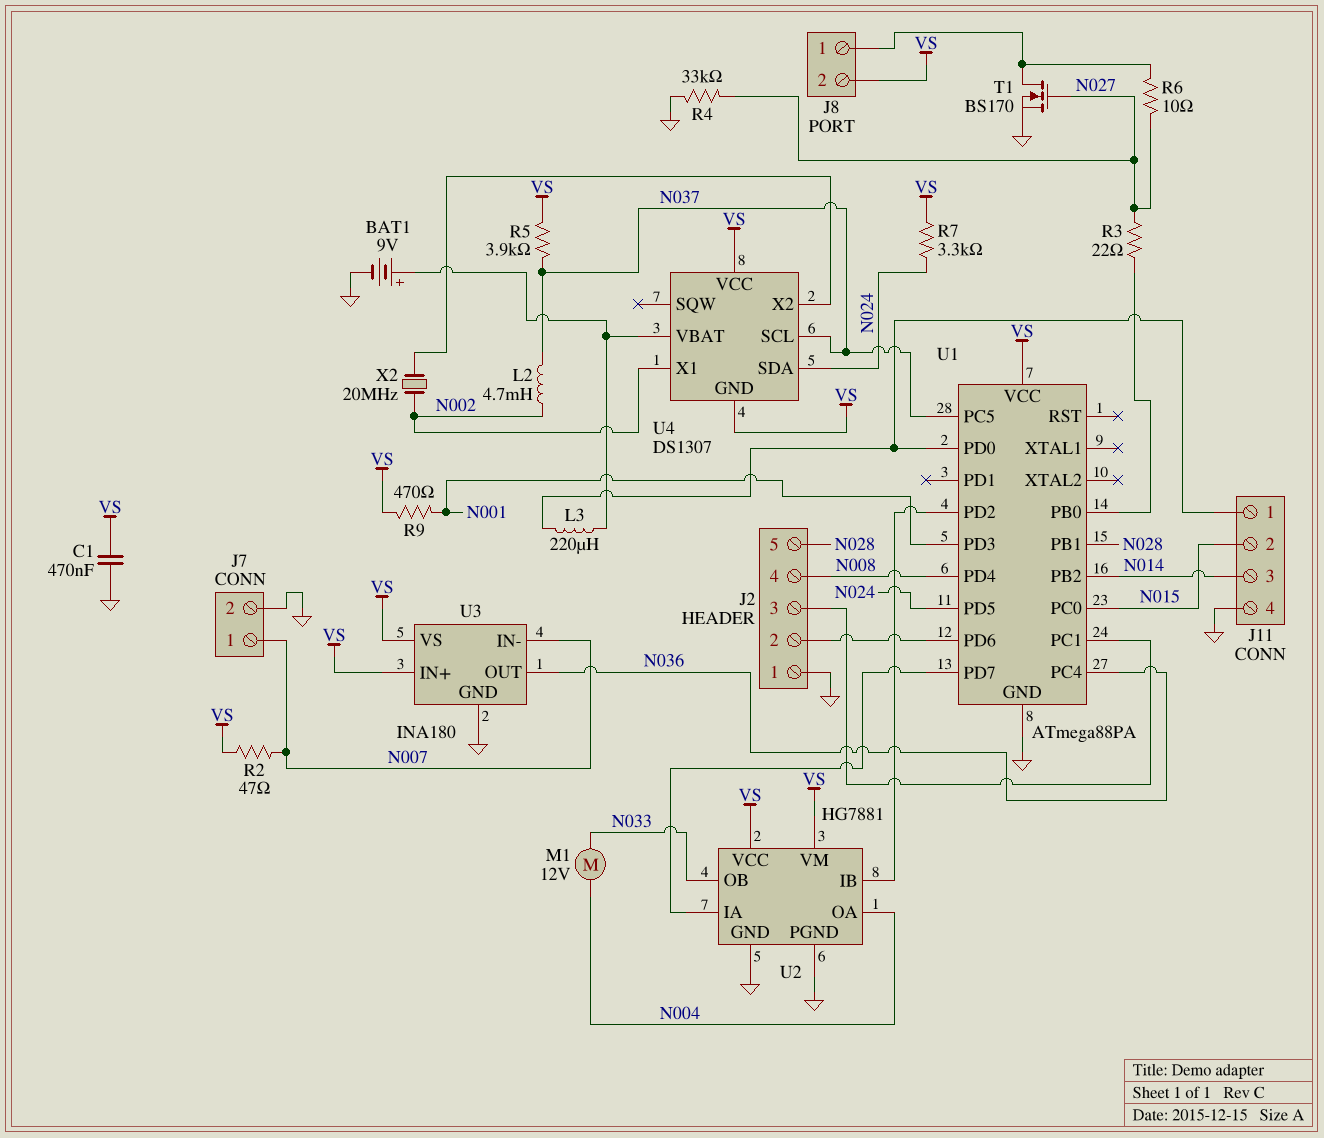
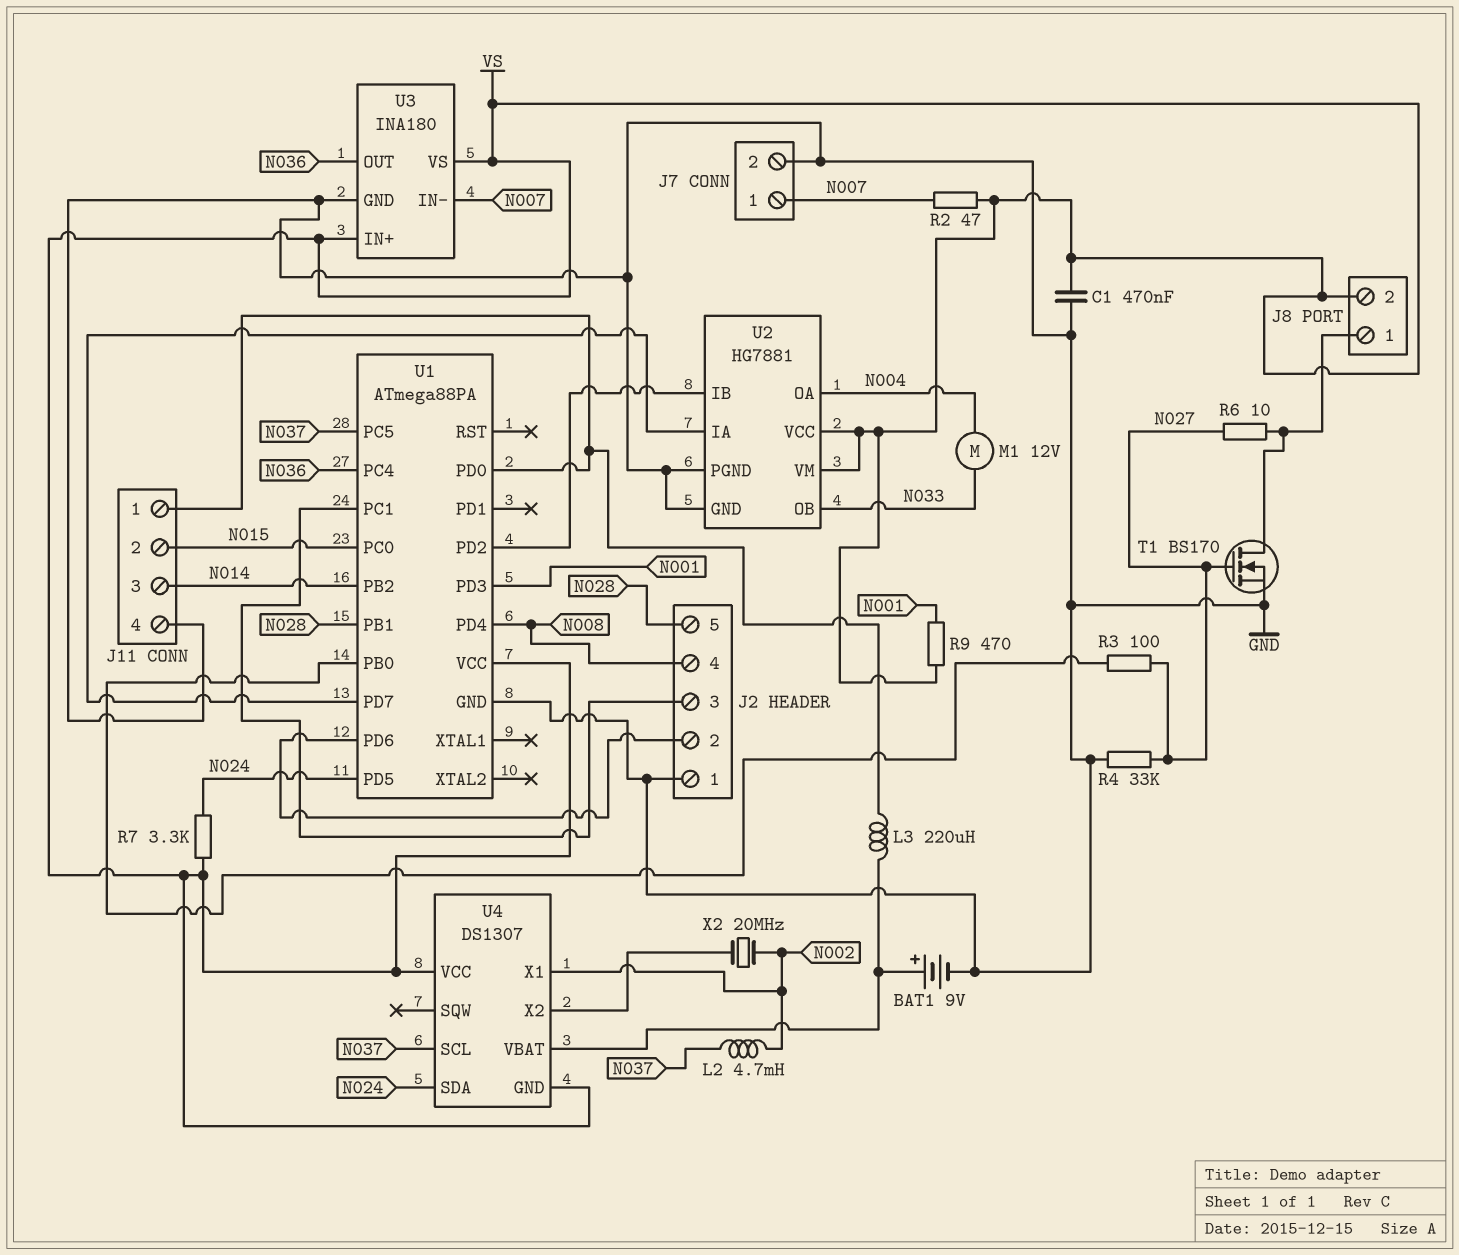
R3: 22 (N027, U1/PB0) -> 100 (N027, U1/PB0)
R5: 3.9k (N037, VS) -> none

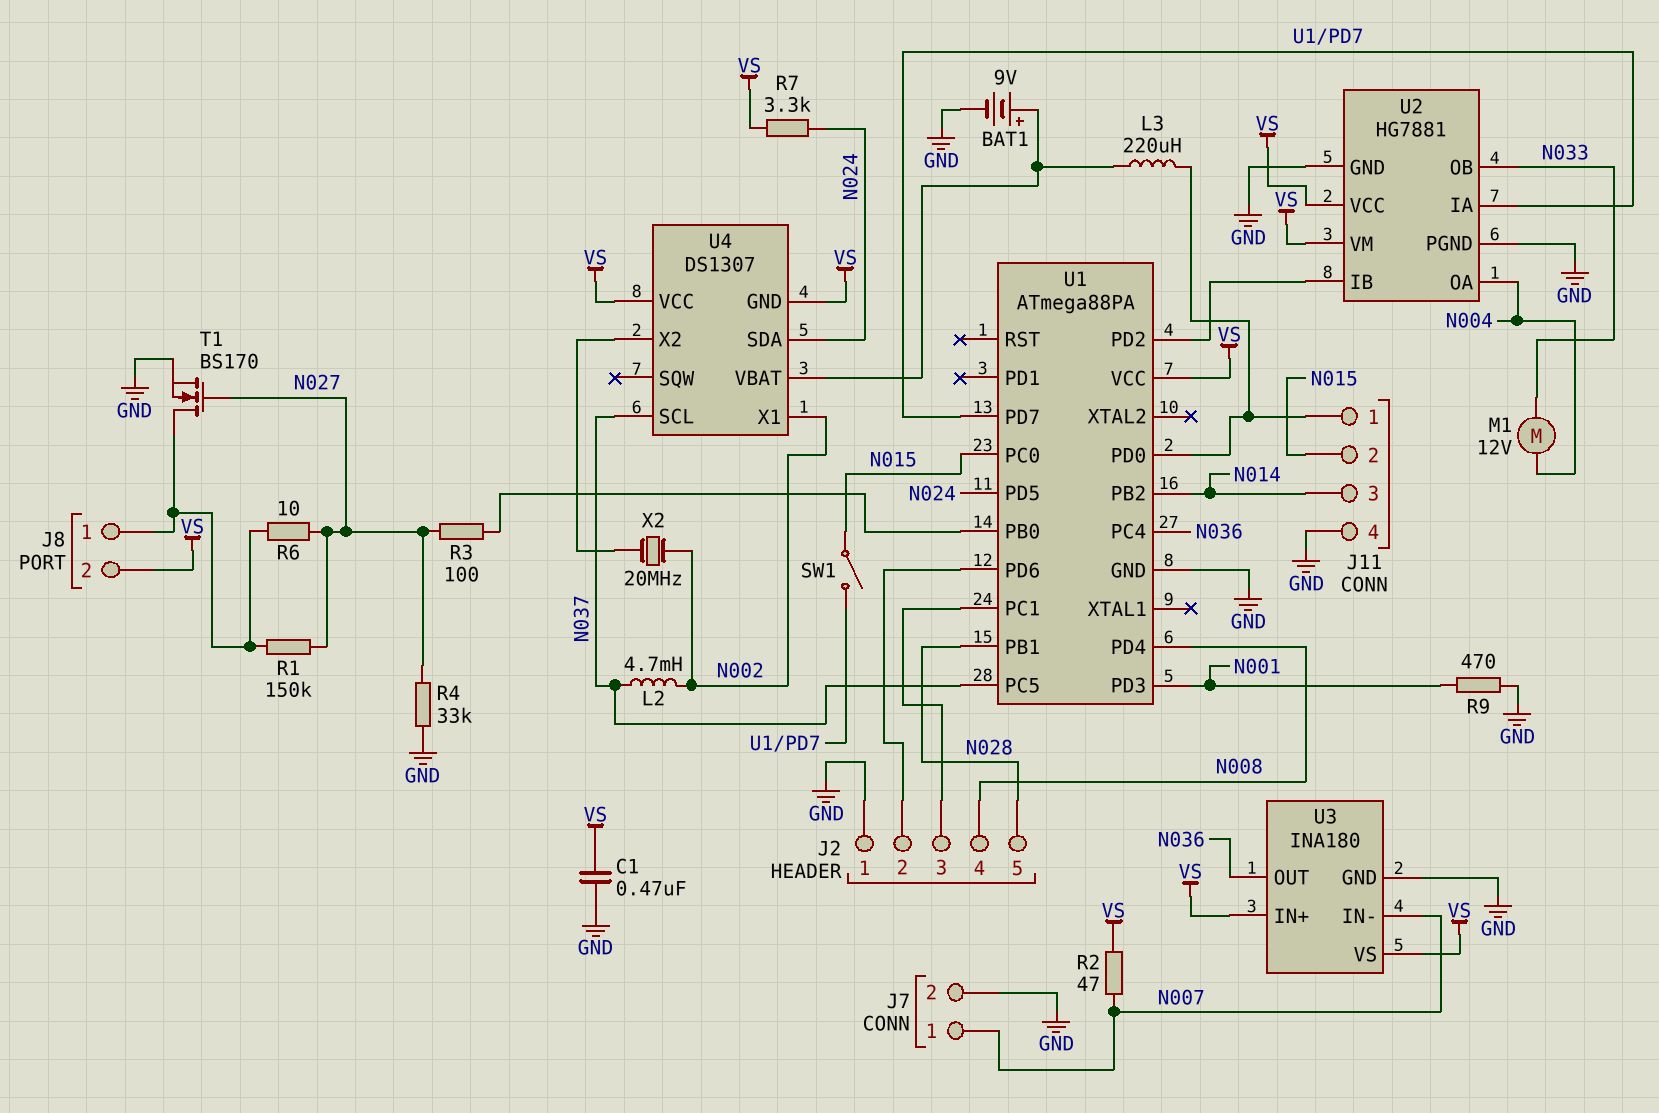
R1: none -> 150k (J8/1, N027)
R9: 470 (N001, VS) -> 470 (GND, N001)
SW1: none -> switch (N015, U1/PD7)

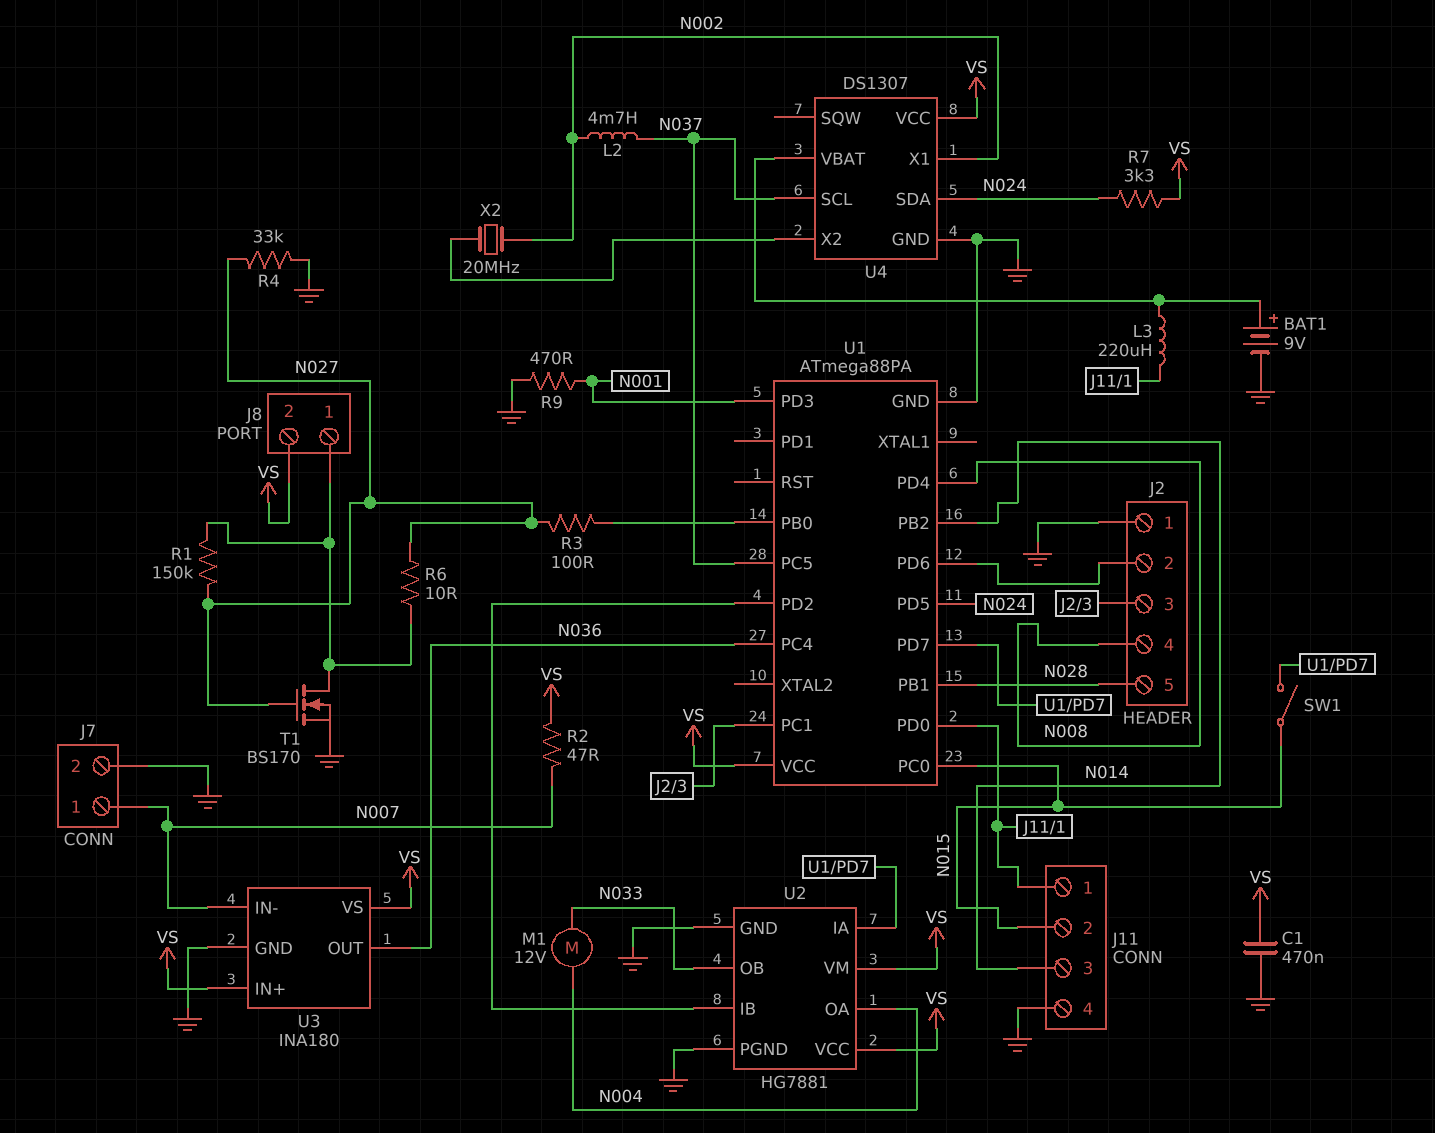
U4 pin GND: VS -> GND

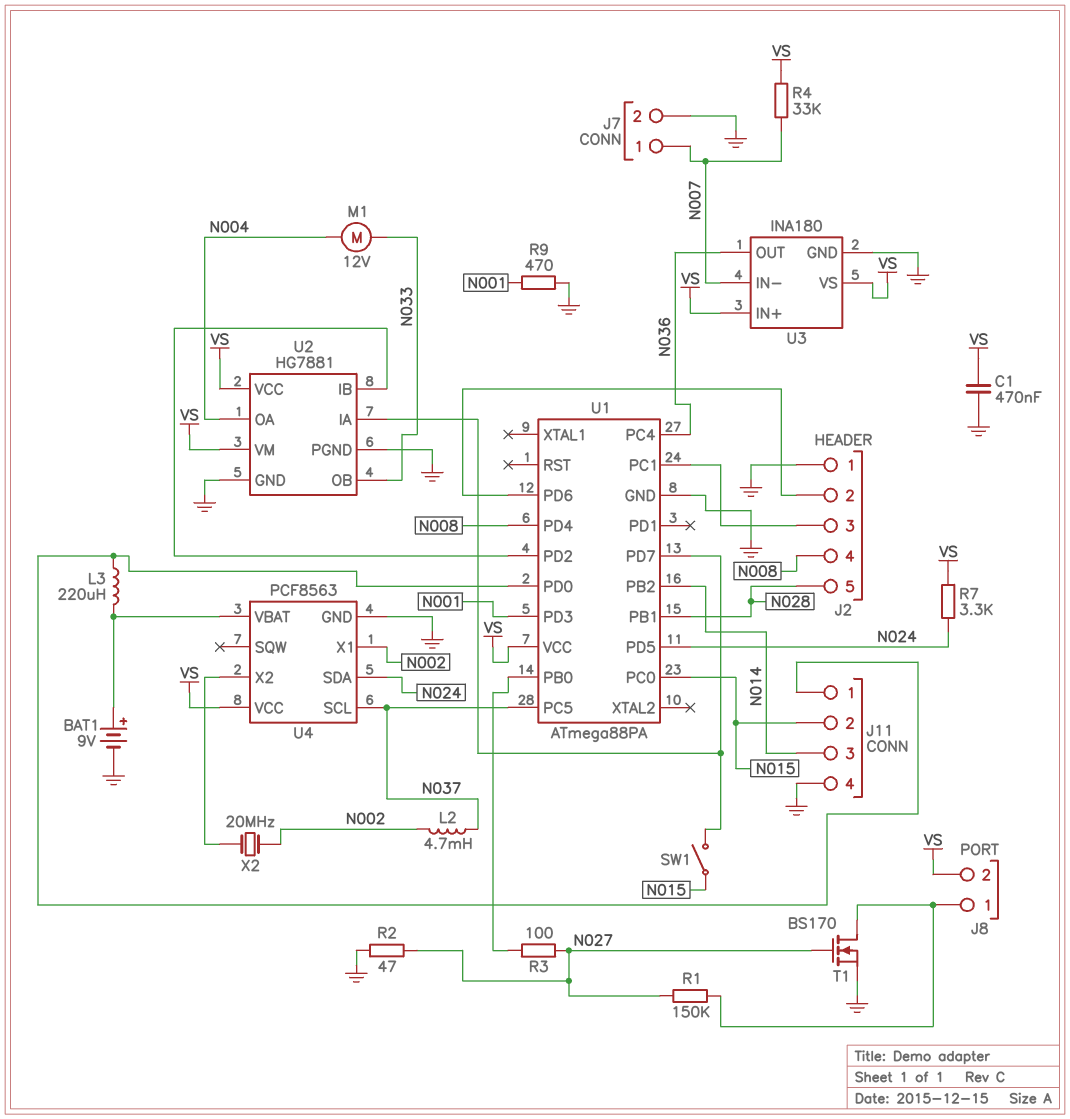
R2: 47 (N007, VS) -> 47 (GND, N027)
R4: 33k (GND, N027) -> 33k (N007, VS)
R6: 10 (J8/1, N027) -> none
U4: DS1307 -> PCF8563

